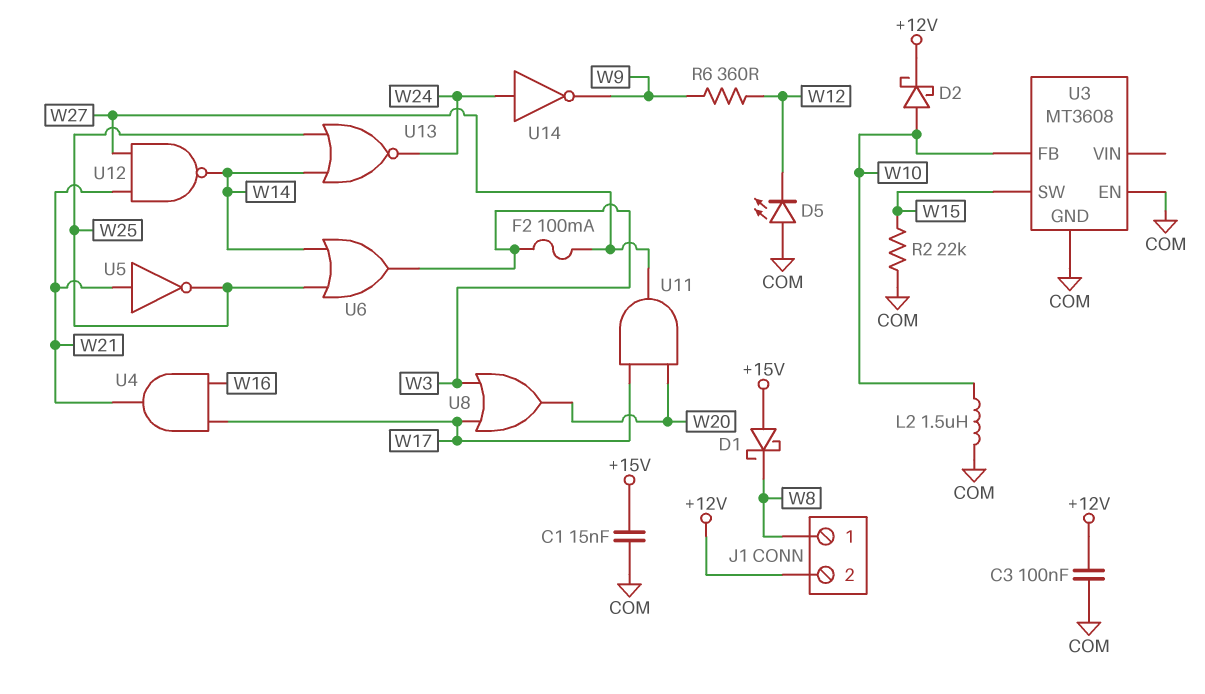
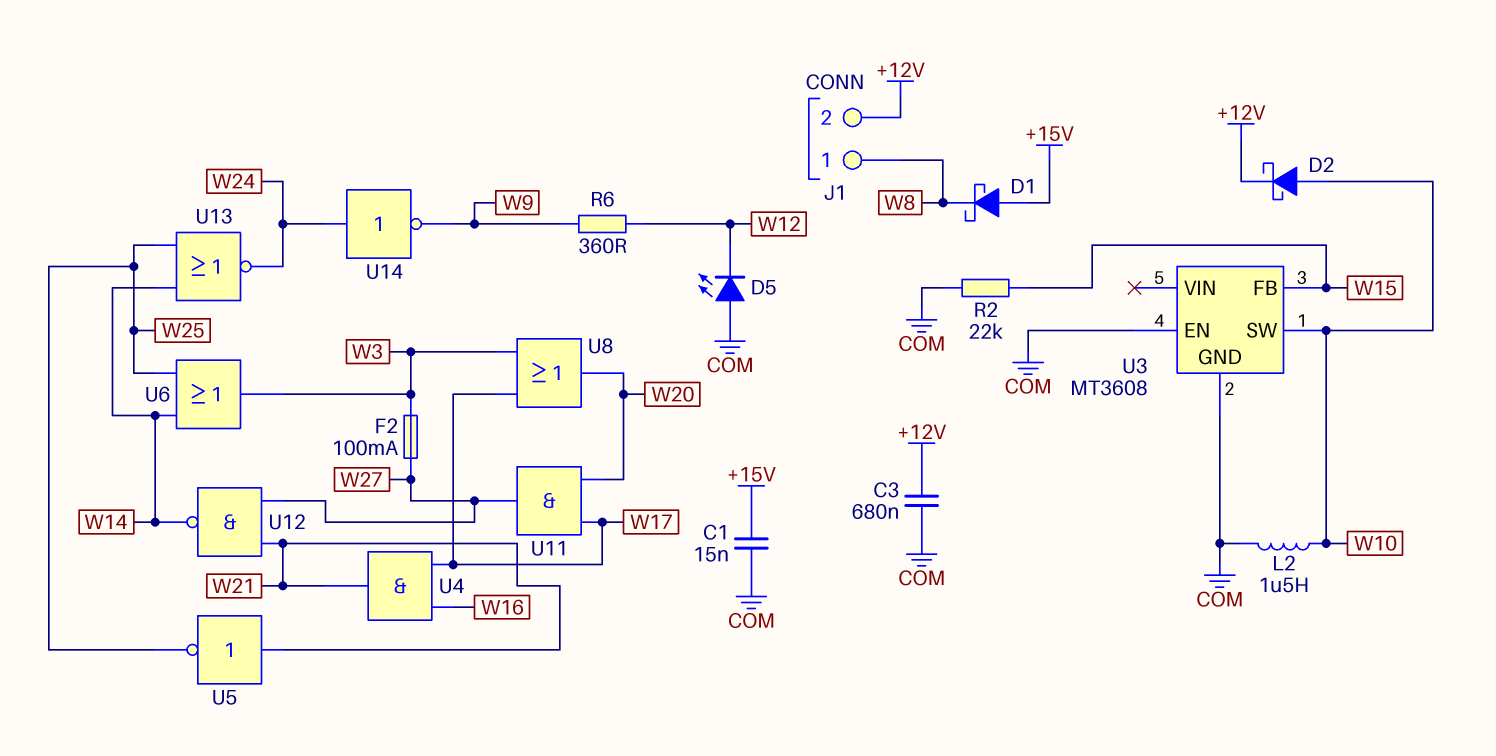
C3: 100nF (+12V, COM) -> 680nF (+12V, COM)
U3 pin FB: W10 -> W15
U3 pin SW: W15 -> W10

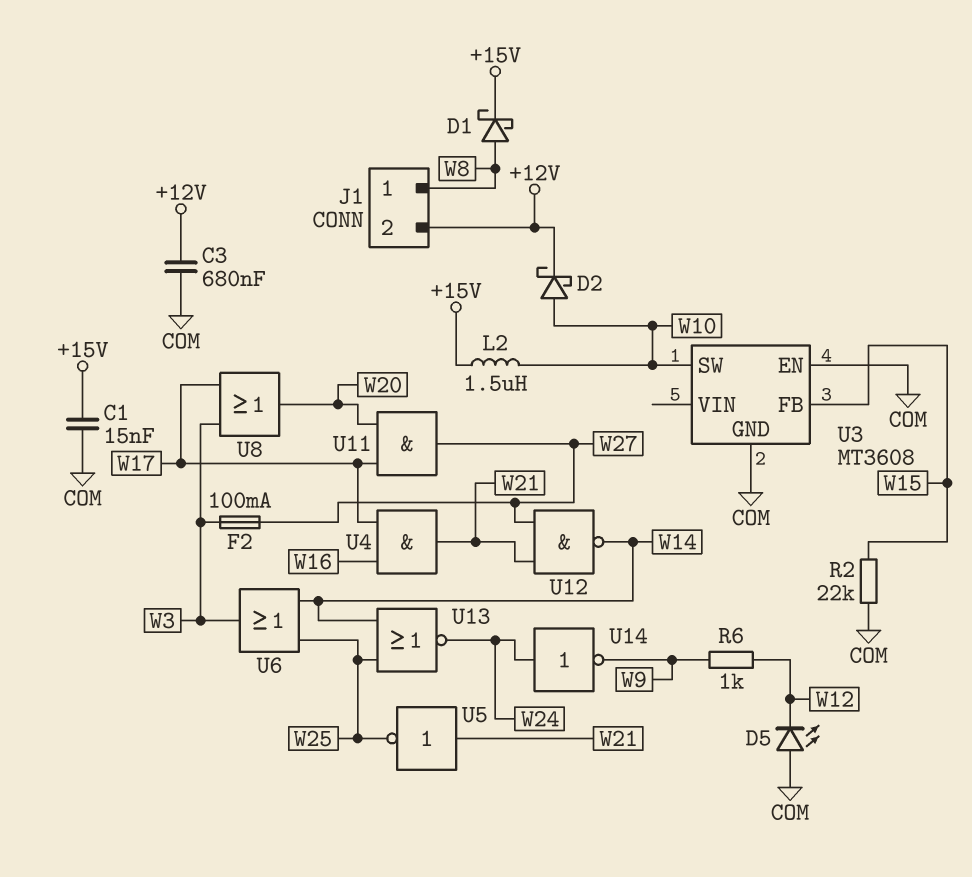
D1: schottky (A +15V, K W8) -> schottky (A W8, K +15V)
L2: 1.5uH (COM, W10) -> 1.5uH (+15V, W10)
R6: 360 (W9, W12) -> 1k (W9, W12)

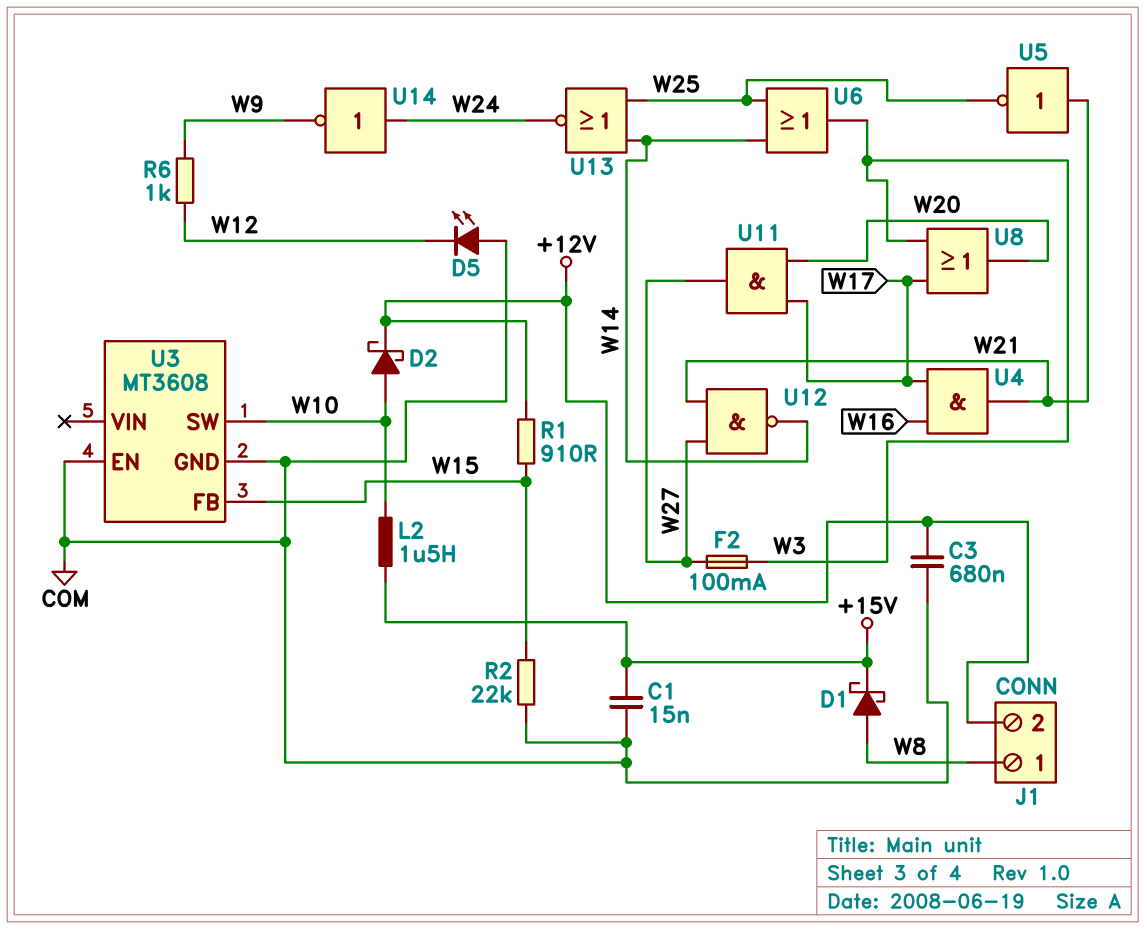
R1: none -> 910 (+12V, W15)

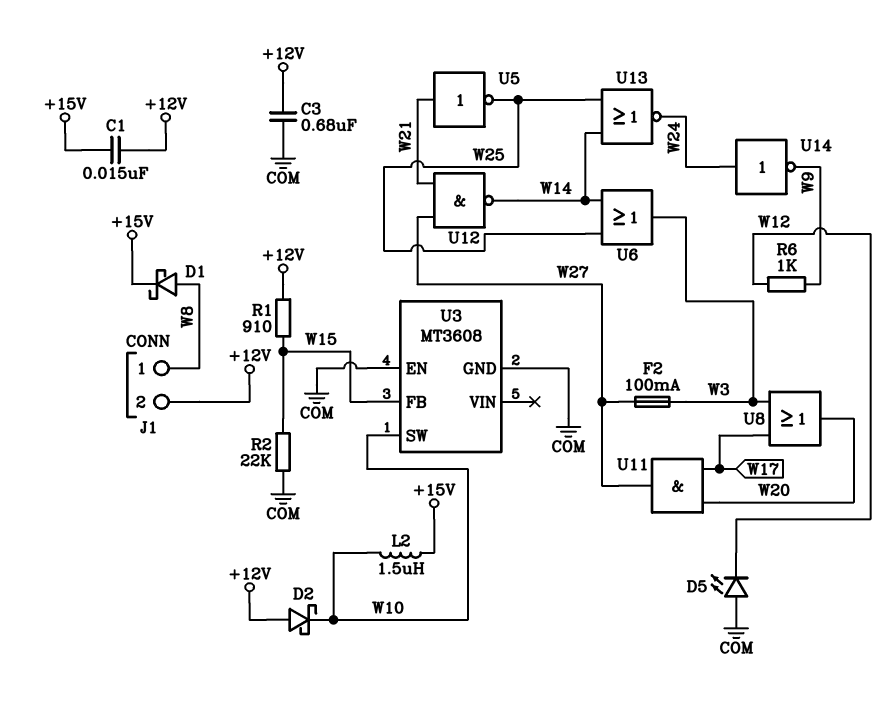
C1: 15nF (+15V, COM) -> 15nF (+12V, +15V)
D2: schottky (A W10, K +12V) -> schottky (A +12V, K W10)
U4: AND (in W16, in W17, out W21) -> none

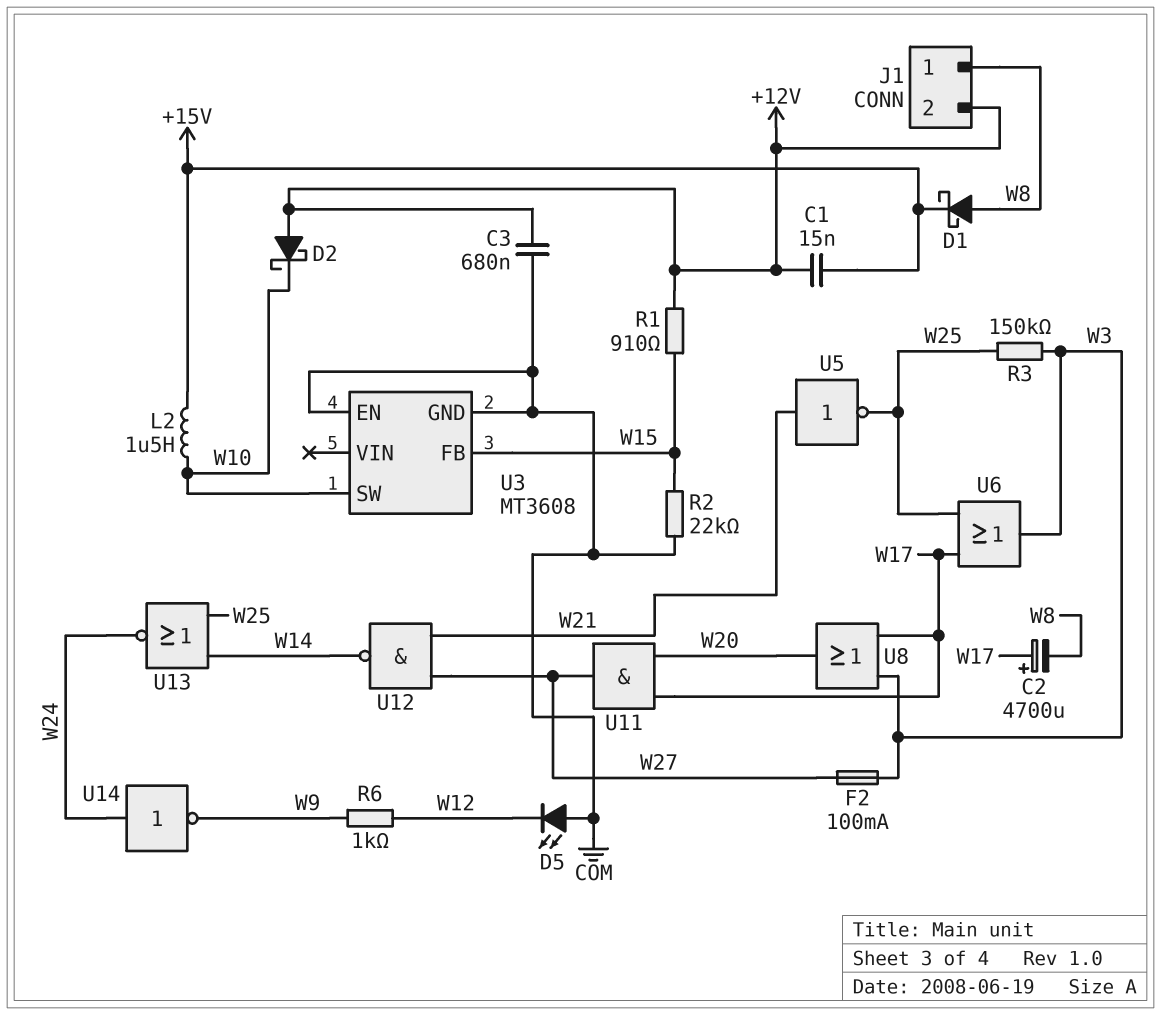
C2: none -> 4700uF (plus W17, minus W8)
R3: none -> 150k (W3, W25)
U6: OR (in W14, in W25, out W3) -> OR (in W17, in W25, out W3)

